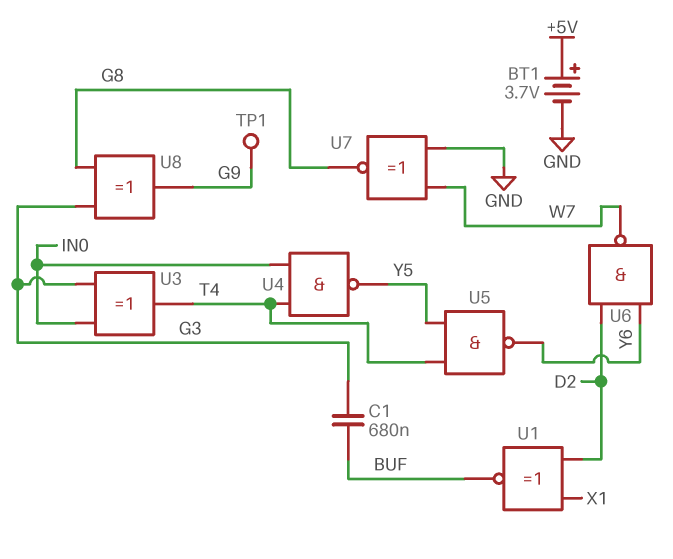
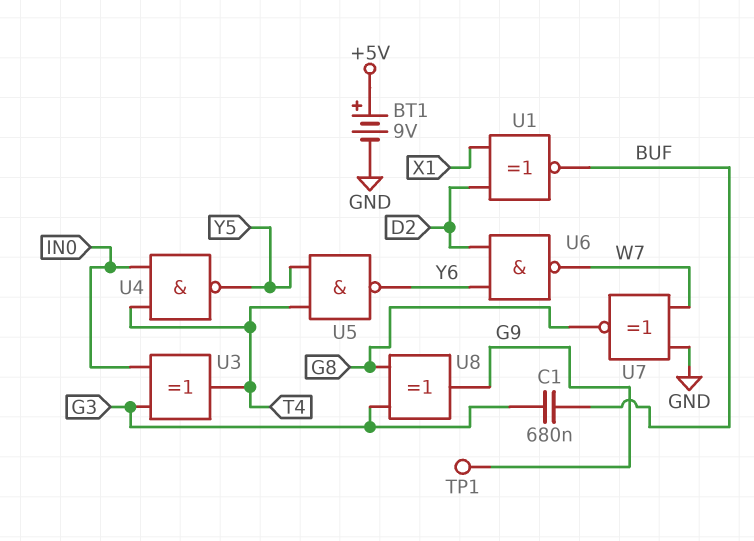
BT1: 3.7V (plus +5V, minus GND) -> 9V (plus +5V, minus GND)

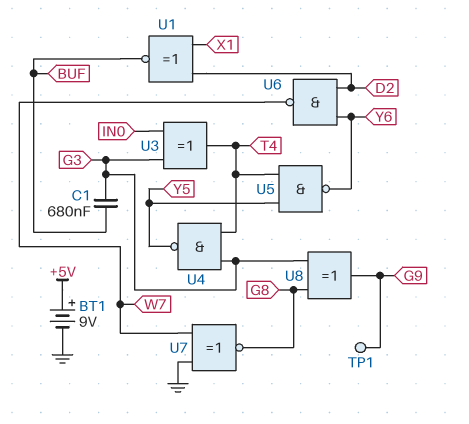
U4: NAND (in IN0, in T4, out Y5) -> NAND (in G3, in T4, out Y5)

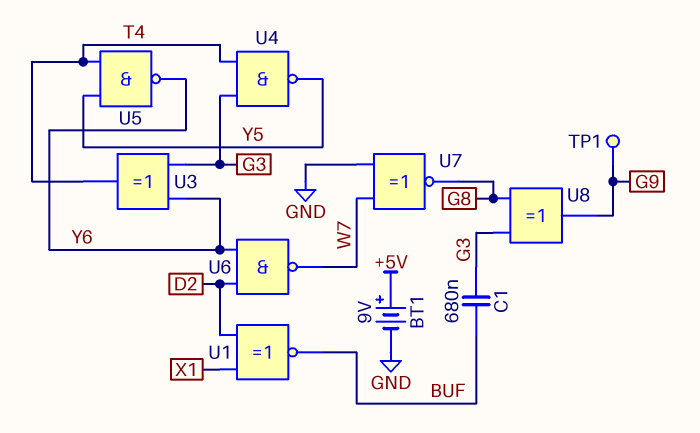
U3: XOR (in G3, in IN0, out T4) -> XOR (in G3, in Y6, out T4)

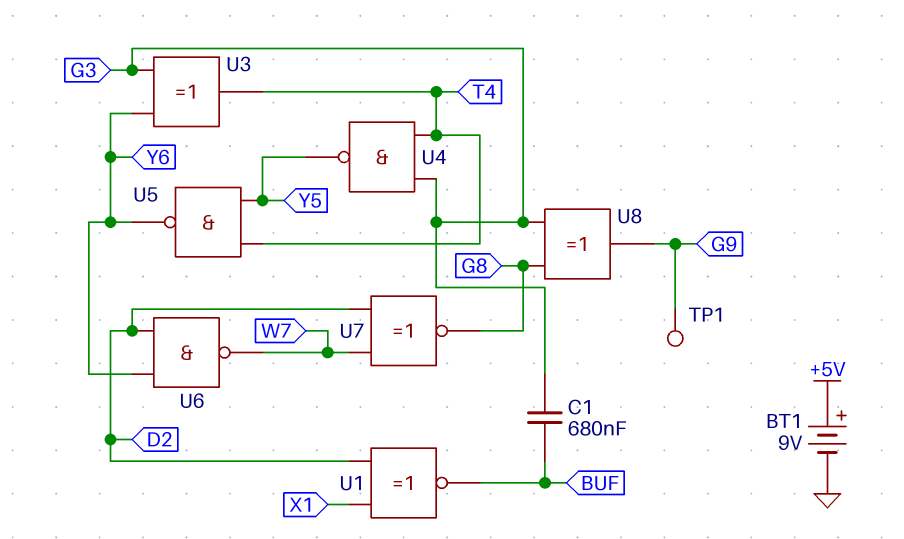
U7: XNOR (in GND, in W7, out G8) -> XNOR (in D2, in W7, out G8)

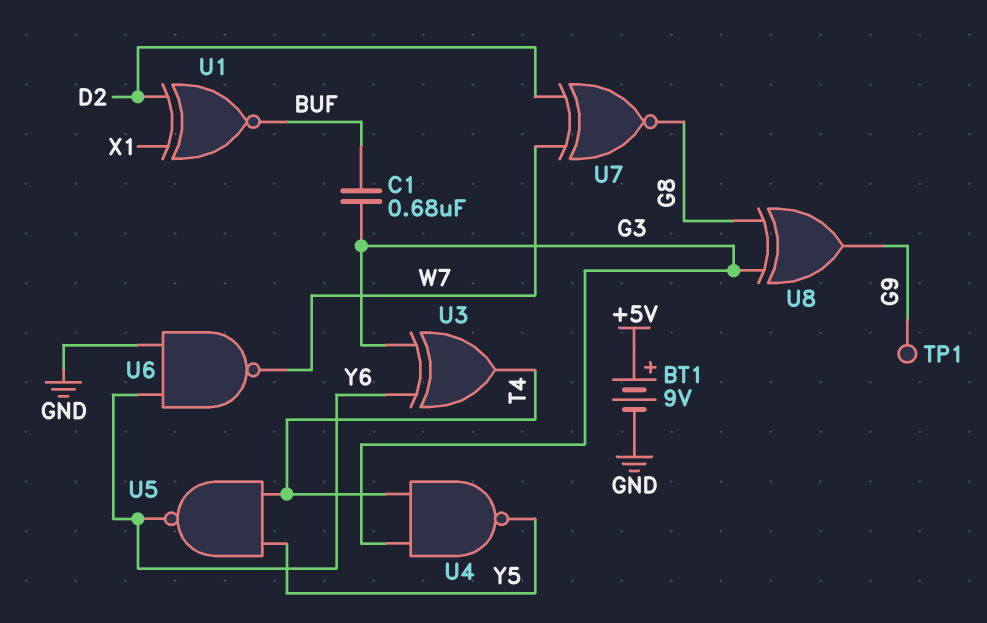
U6: NAND (in D2, in Y6, out W7) -> NAND (in GND, in Y6, out W7)

